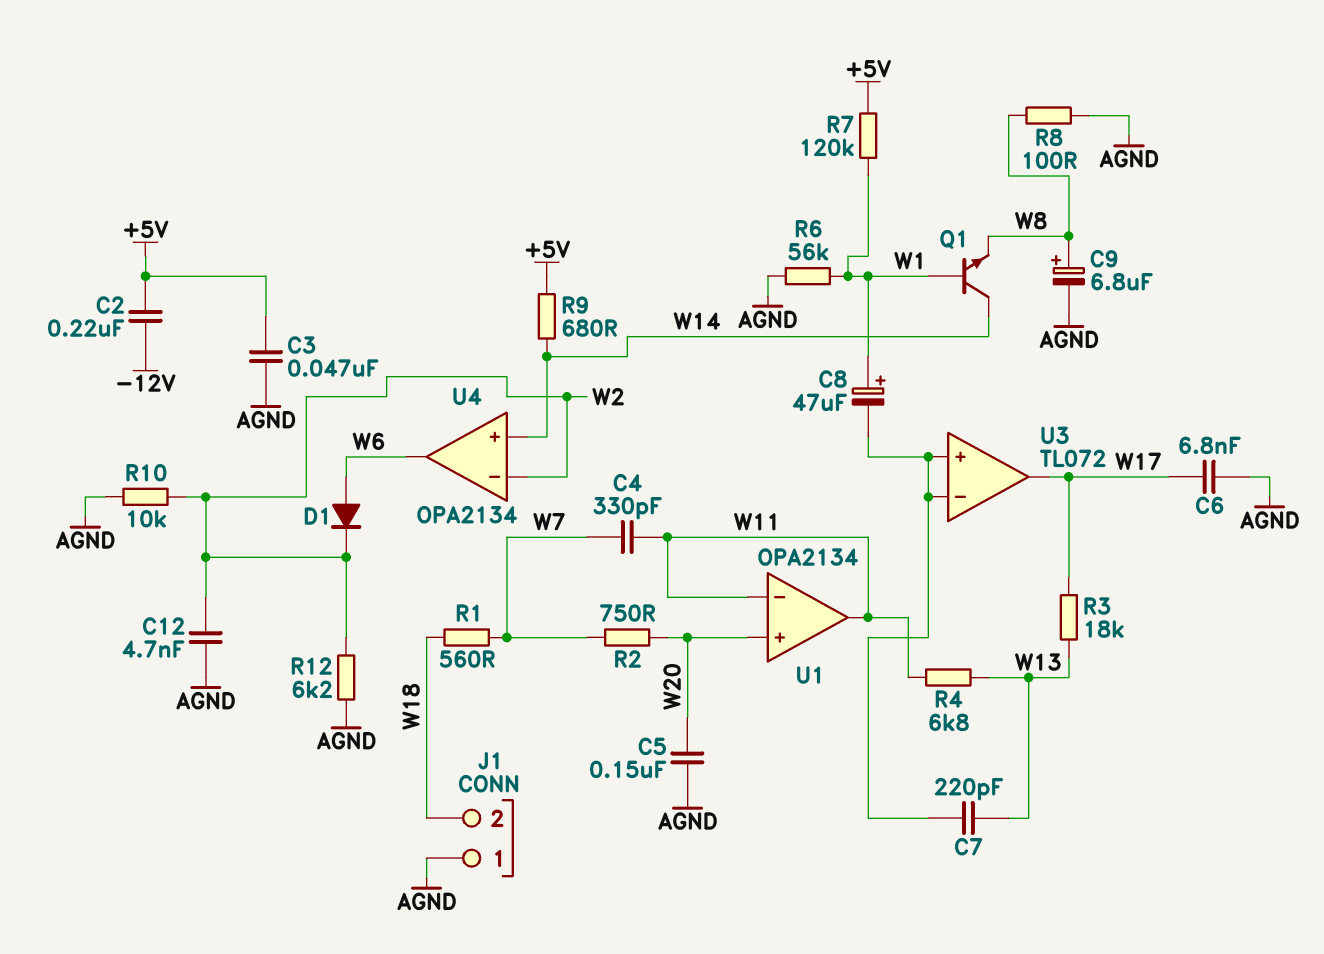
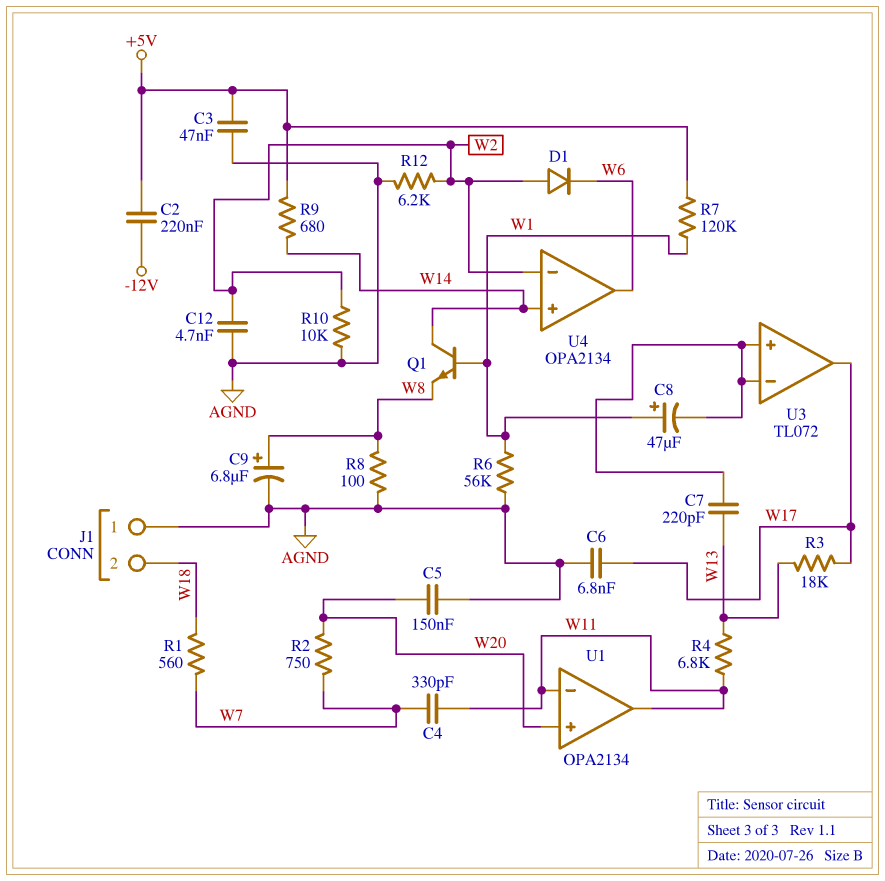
D1: diode (A W6, K W2) -> diode (A W2, K W6)

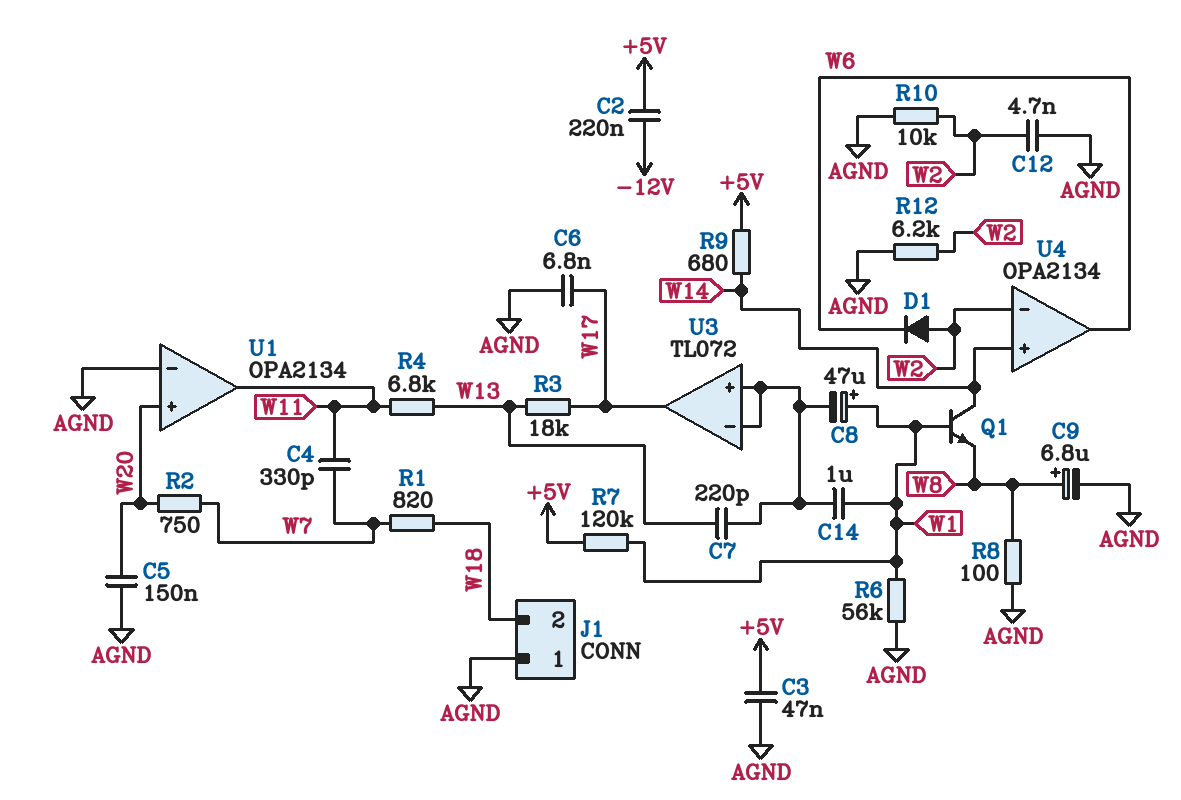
C14: none -> 1uF (U3/in+, W1)
R1: 560 (W7, W18) -> 820 (W7, W18)
U1 pin in-: W11 -> AGND

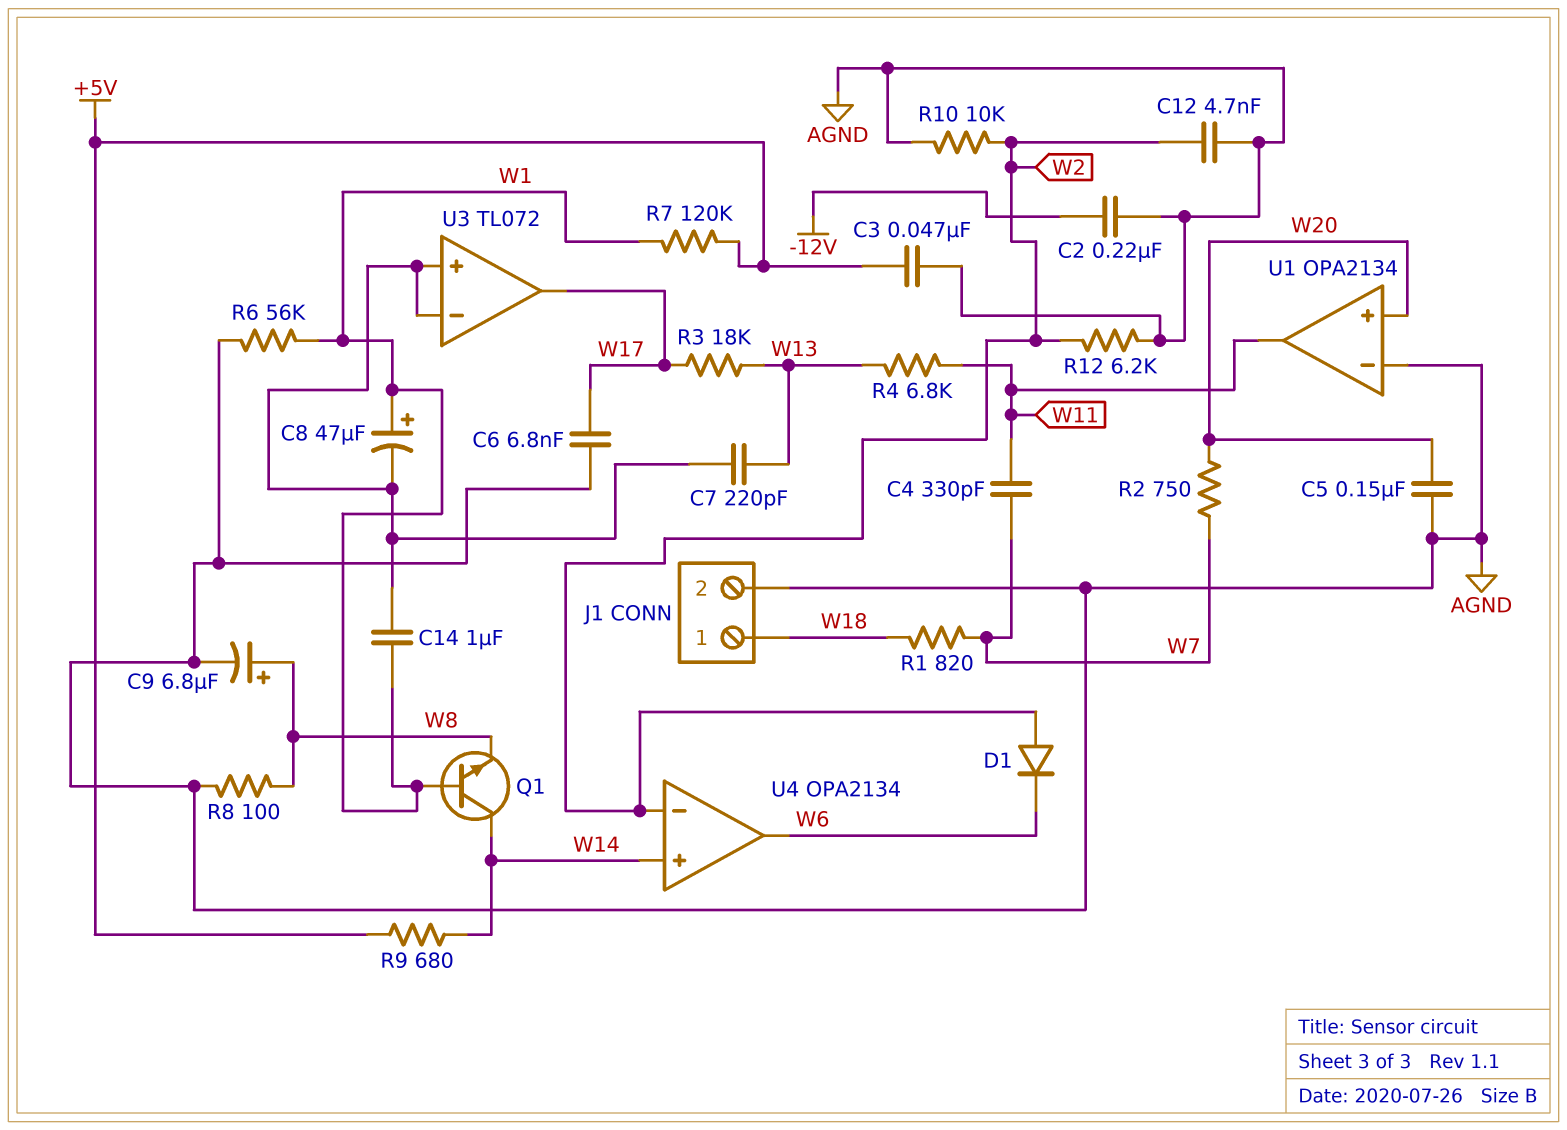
C2: 220nF (+5V, -12V) -> 220nF (-12V, AGND)
J1 pin 1: AGND -> W18
J1 pin 2: W18 -> AGND

